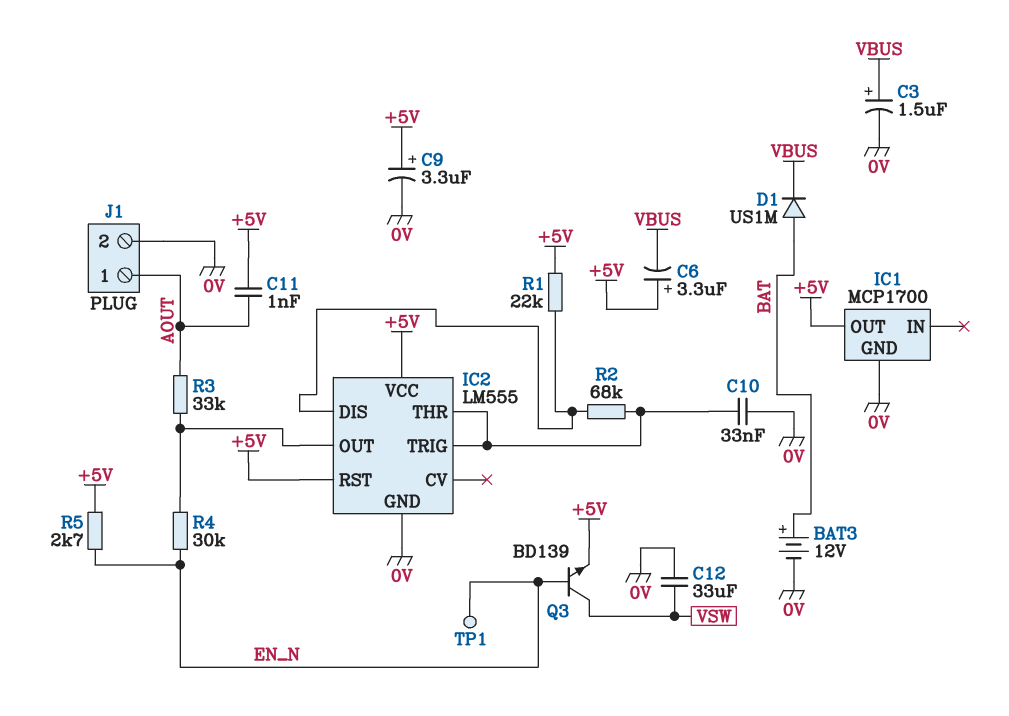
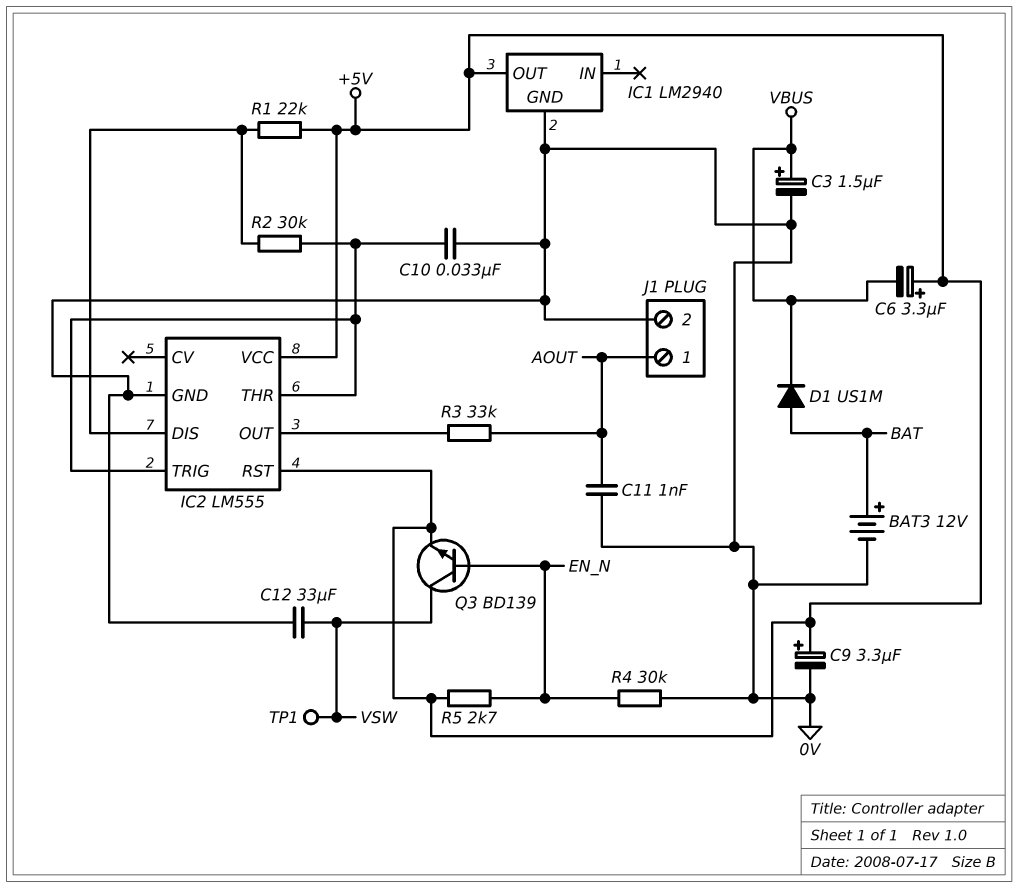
C11: 1nF (+5V, AOUT) -> 1nF (0V, AOUT)
IC1: MCP1700 -> LM2940
R2: 68k (IC2/DIS, IC2/THR) -> 30k (IC2/DIS, IC2/THR)
R4: 30k (EN_N, IC2/OUT) -> 30k (0V, EN_N)
TP1: test point (EN_N) -> test point (VSW)

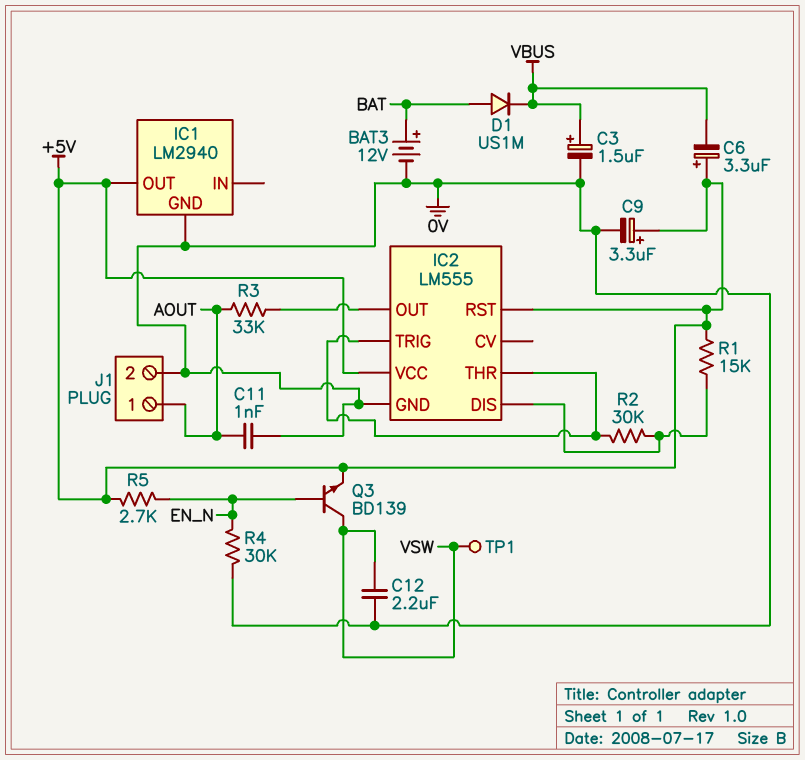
C10: 33nF (0V, IC2/THR) -> none
C12: 33uF (0V, VSW) -> 2.2uF (0V, VSW)
R1: 22k (+5V, IC2/DIS) -> 15k (+5V, IC2/DIS)

